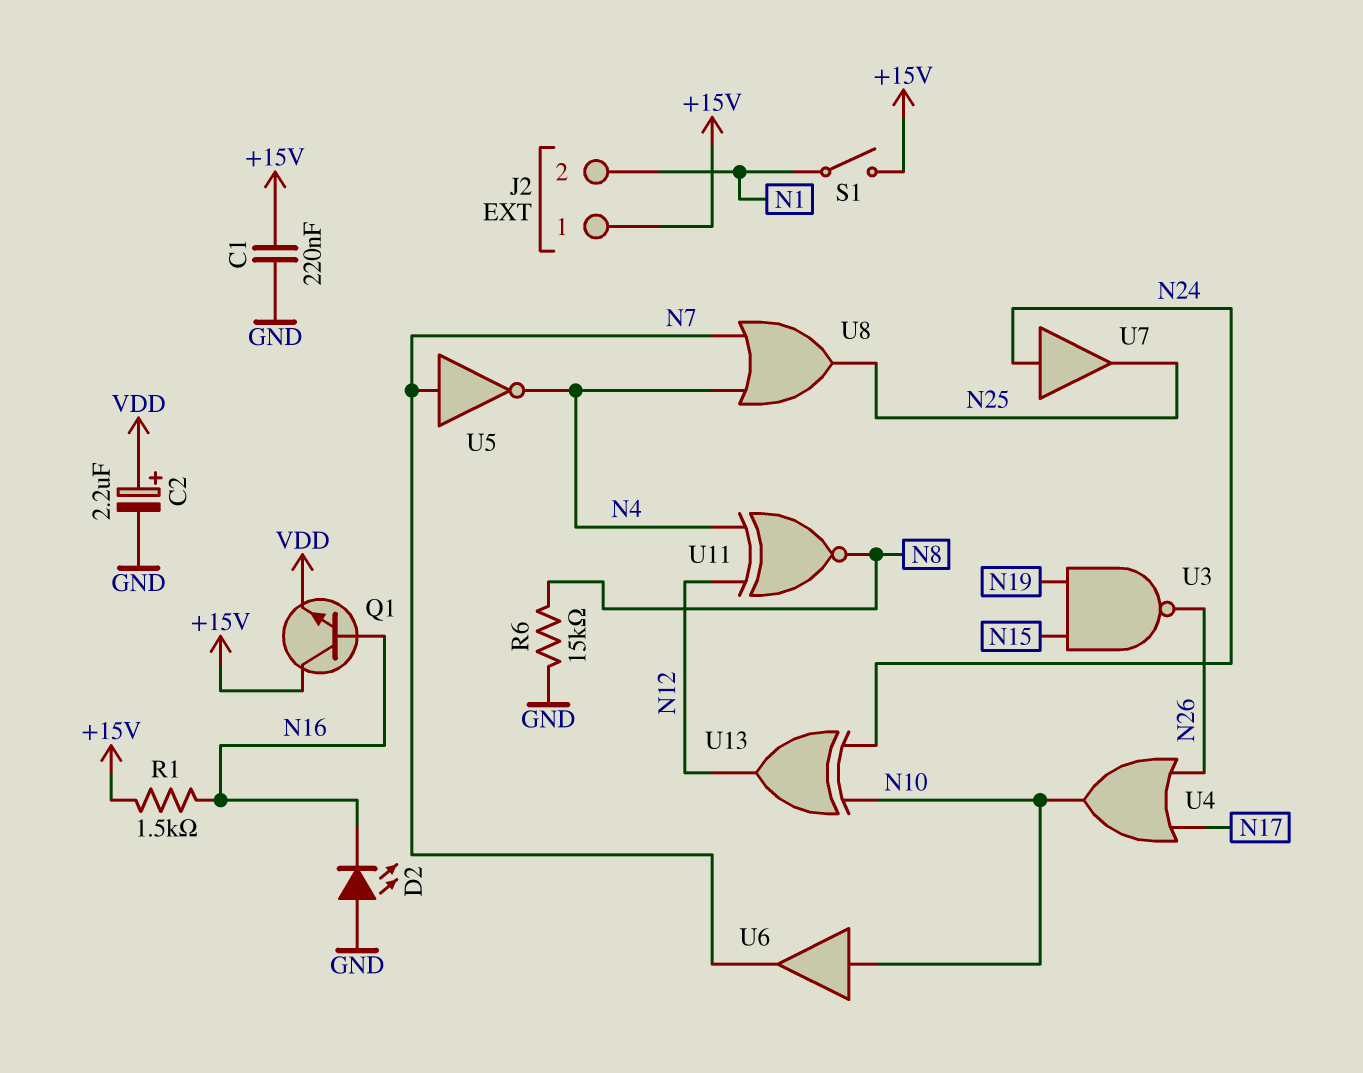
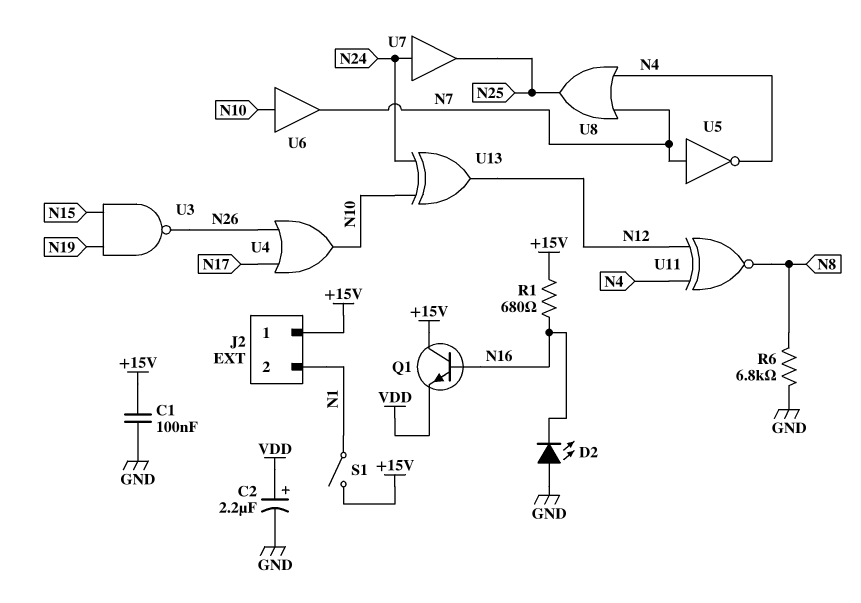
C1: 220nF (+15V, GND) -> 100nF (+15V, GND)
R1: 1.5k (+15V, N16) -> 680 (+15V, N16)
R6: 15k (GND, N8) -> 6.8k (GND, N8)

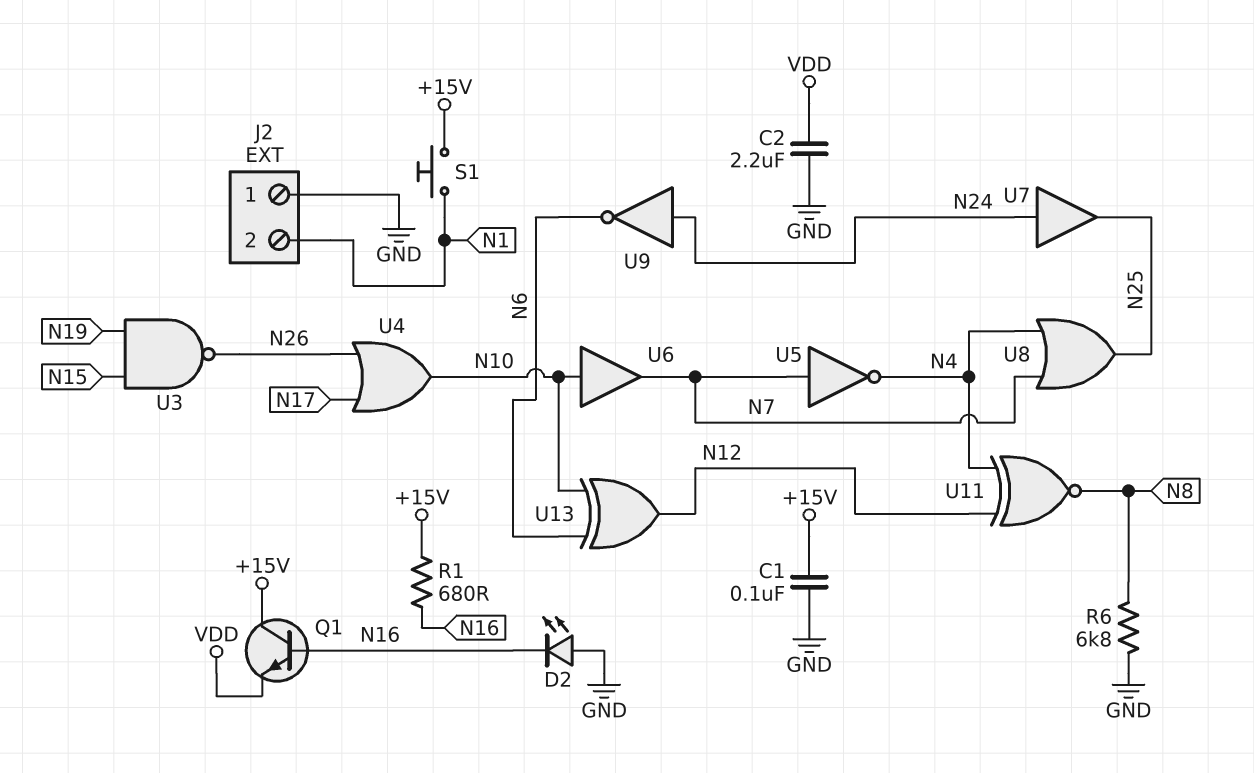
C2: 2.2uF (plus VDD, minus GND) -> 2.2uF (GND, VDD)
J2 pin 1: +15V -> GND
S1: switch (+15V, N1) -> button (+15V, N1)
U9: none -> NOT (in N24, out N6)
U13: XOR (in N10, in N24, out N12) -> XOR (in N6, in N10, out N12)

